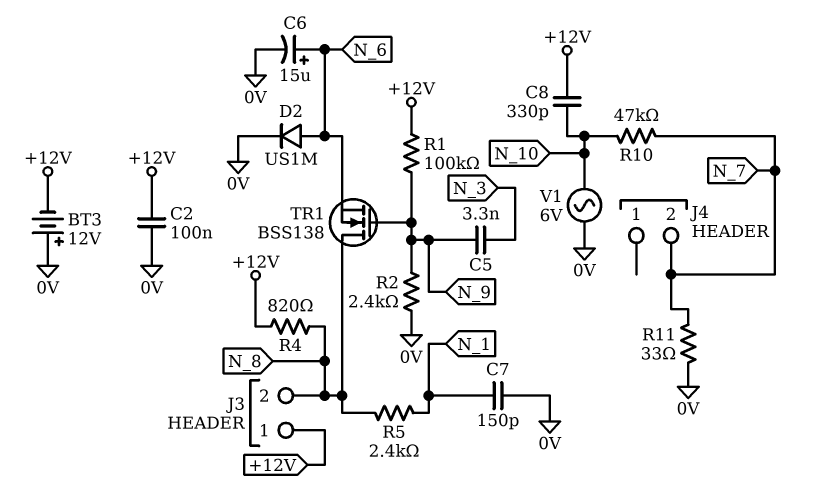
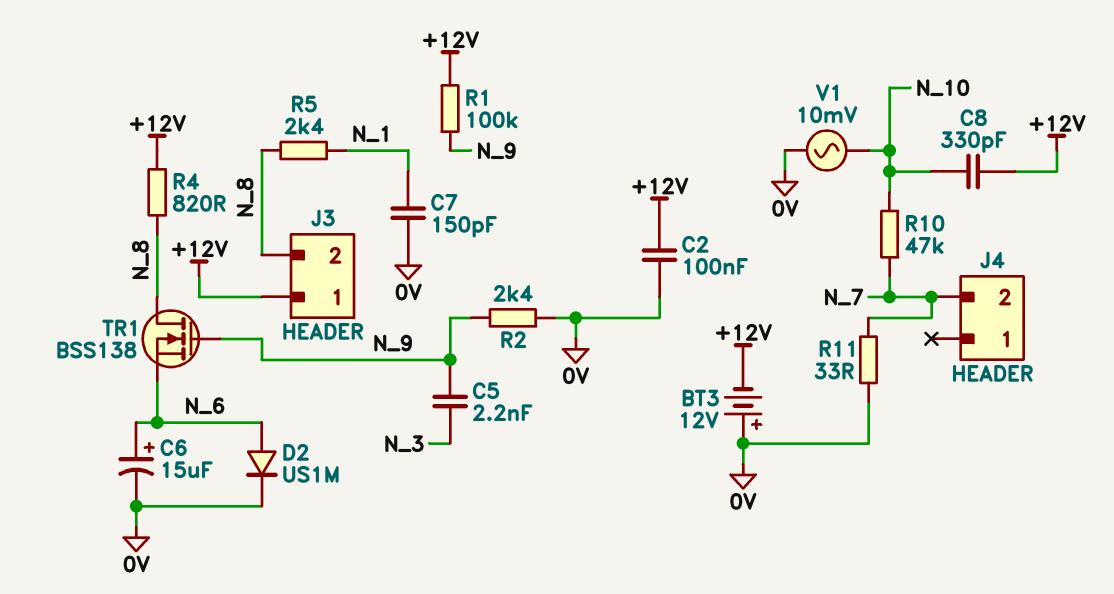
C5: 3.3nF (N_3, N_9) -> 2.2nF (N_3, N_9)
V1: AC 6V (0V, N_10) -> AC 10mV (0V, N_10)

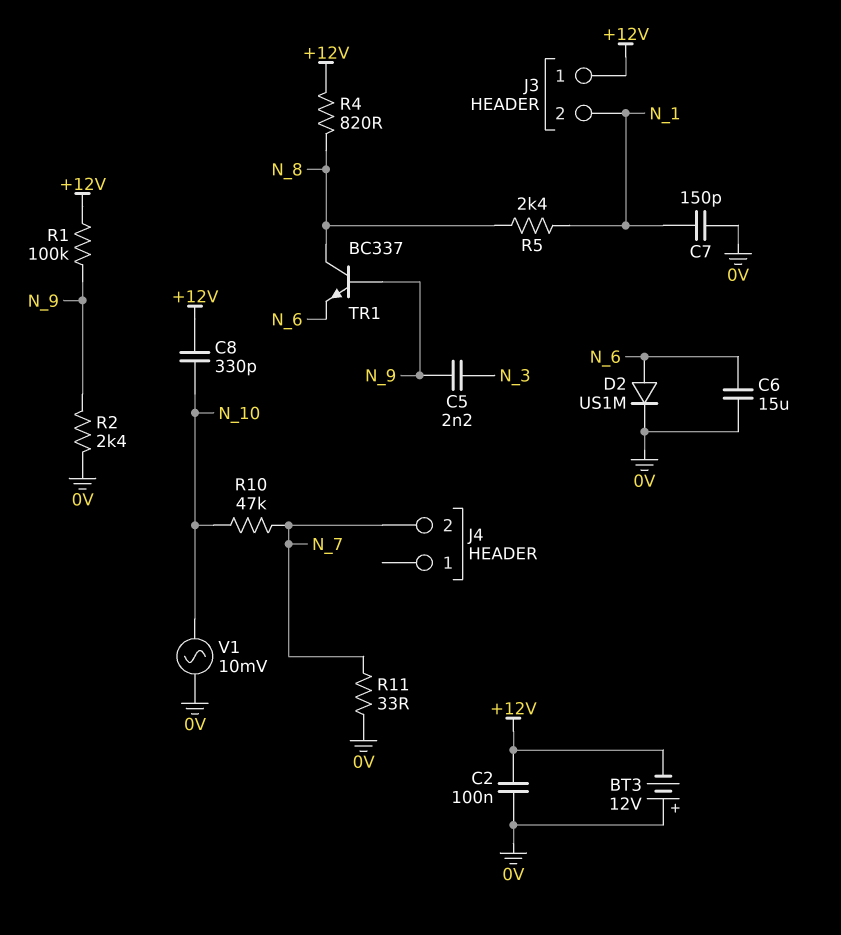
C6: 15uF (plus N_6, minus 0V) -> 15uF (0V, N_6)
J3 pin 2: N_8 -> N_1
TR1: NMOS BSS138 (G N_9, D N_8, S N_6) -> NPN BC337 (B N_9, C N_8, E N_6)

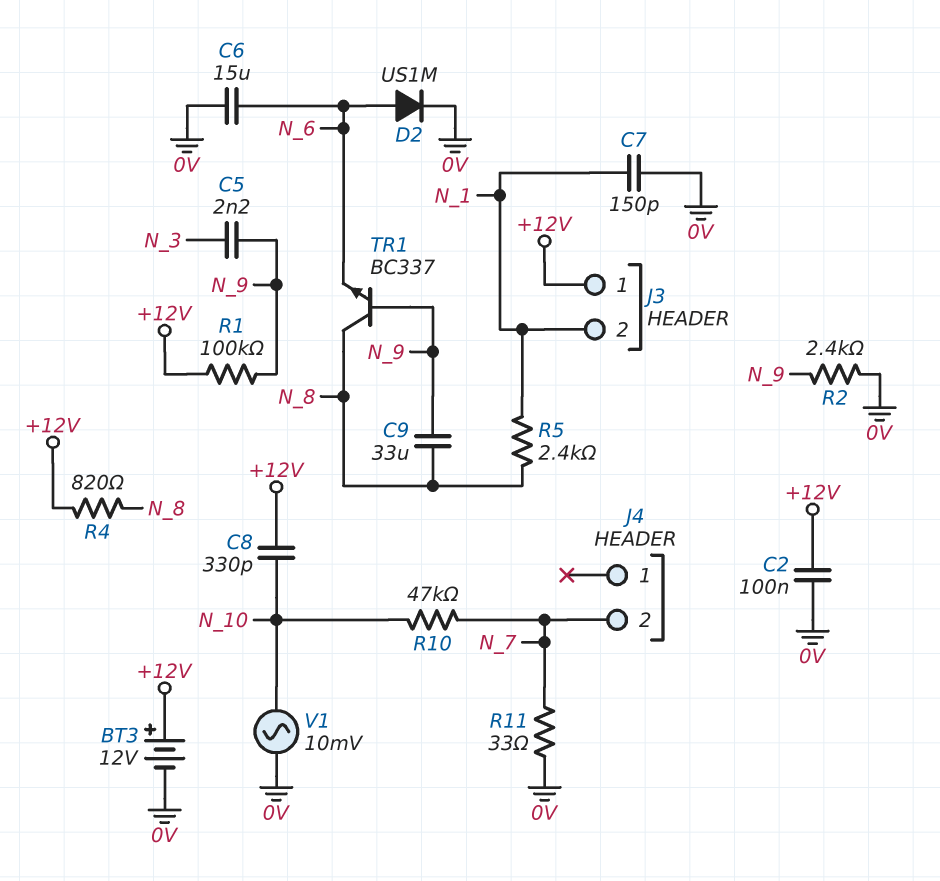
BT3: 12V (plus 0V, minus +12V) -> 12V (plus +12V, minus 0V)
C9: none -> 33uF (N_8, N_9)

